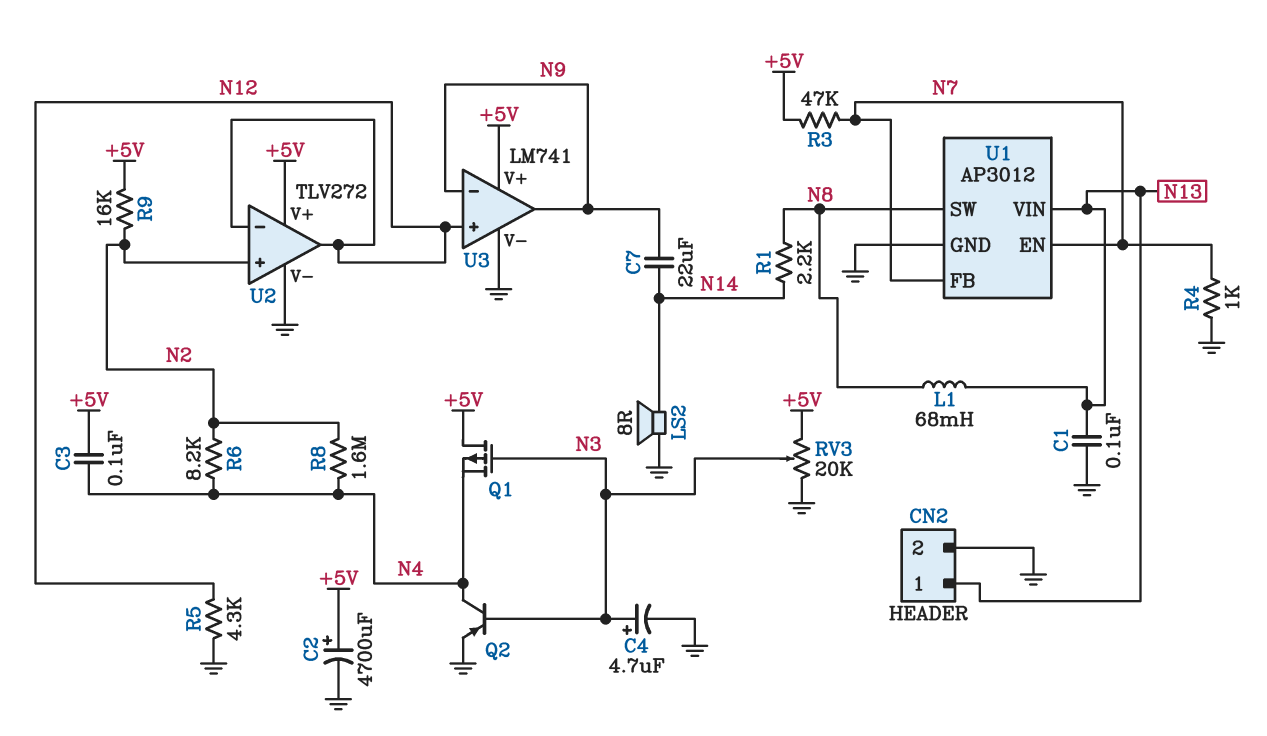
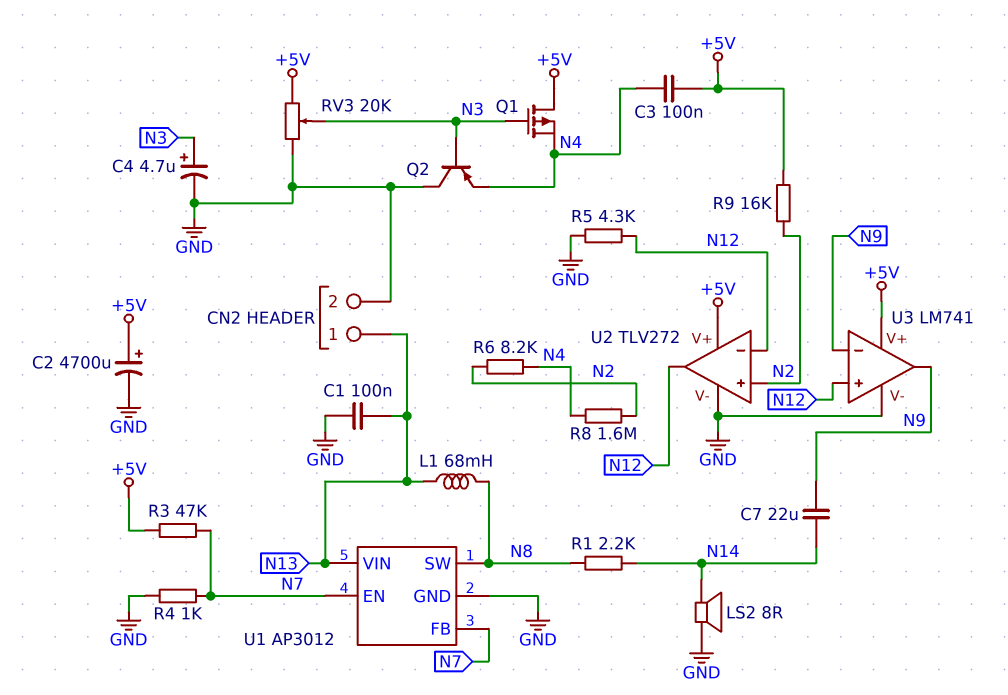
Q2: PNP (B N3, C N4, E GND) -> PNP (B N3, C GND, E N4)

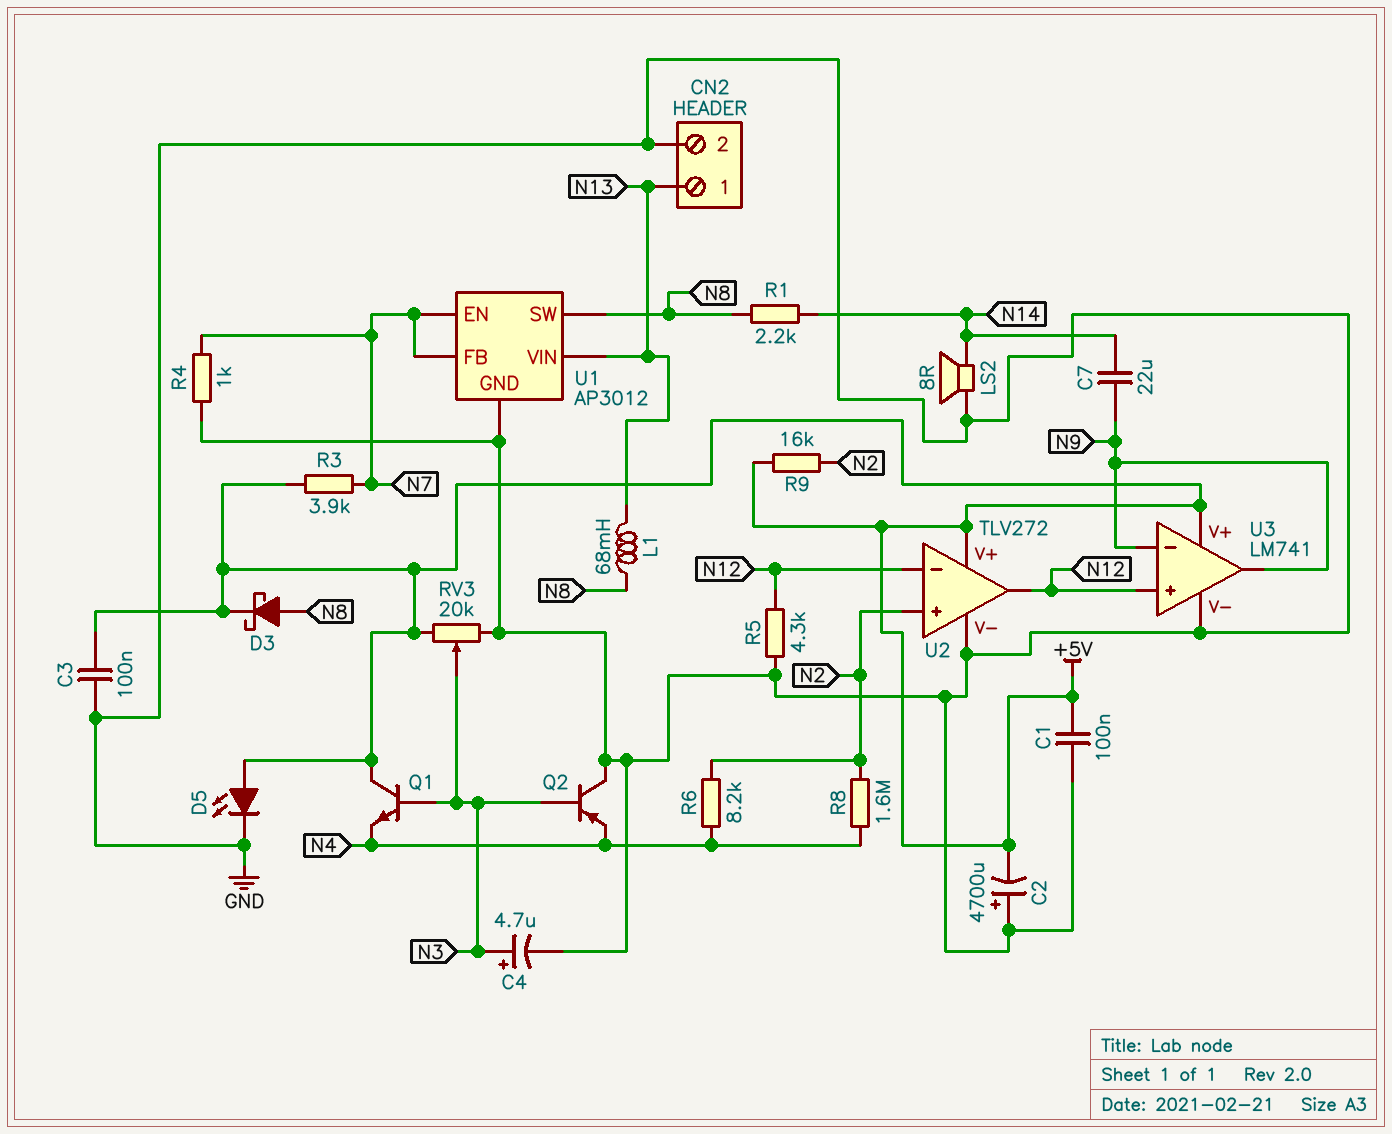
C1: 100nF (GND, N13) -> 100nF (+5V, GND)
C2: 4700uF (plus +5V, minus GND) -> 4700uF (plus GND, minus +5V)
C3: 100nF (+5V, N4) -> 100nF (+5V, GND)
D3: none -> schottky (A N8, K +5V)
D5: none -> LED (A +5V, K GND)
Q1: PMOS (G N3, D +5V, S N4) -> NPN (B N3, C +5V, E N4)
R3: 47k (+5V, N7) -> 3.9k (+5V, N7)

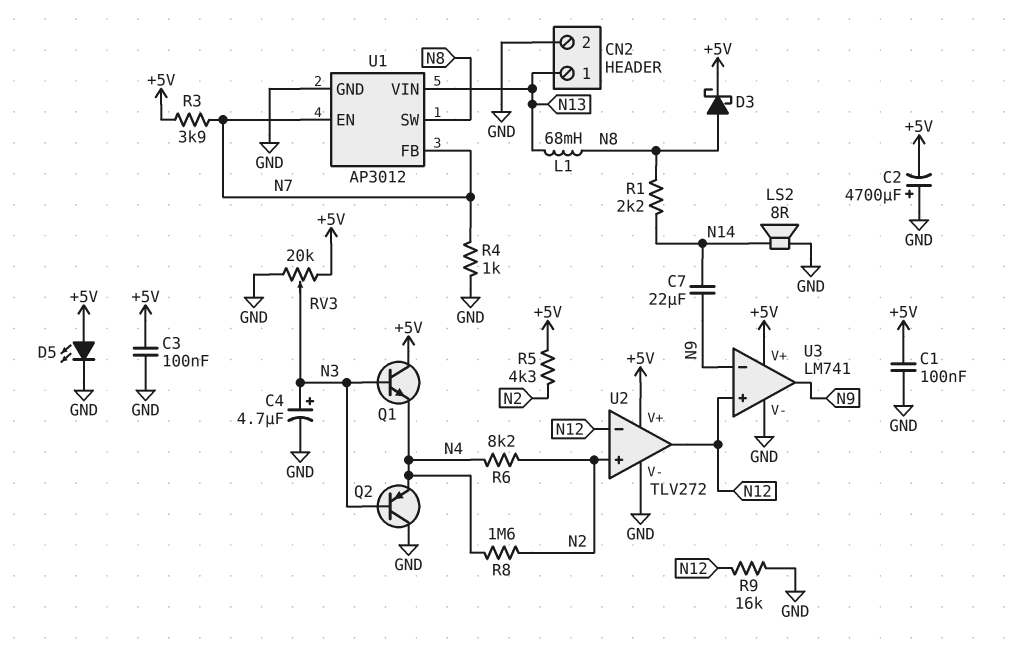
R5: 4.3k (GND, N12) -> 4.3k (+5V, N2)
R9: 16k (+5V, N2) -> 16k (GND, N12)

